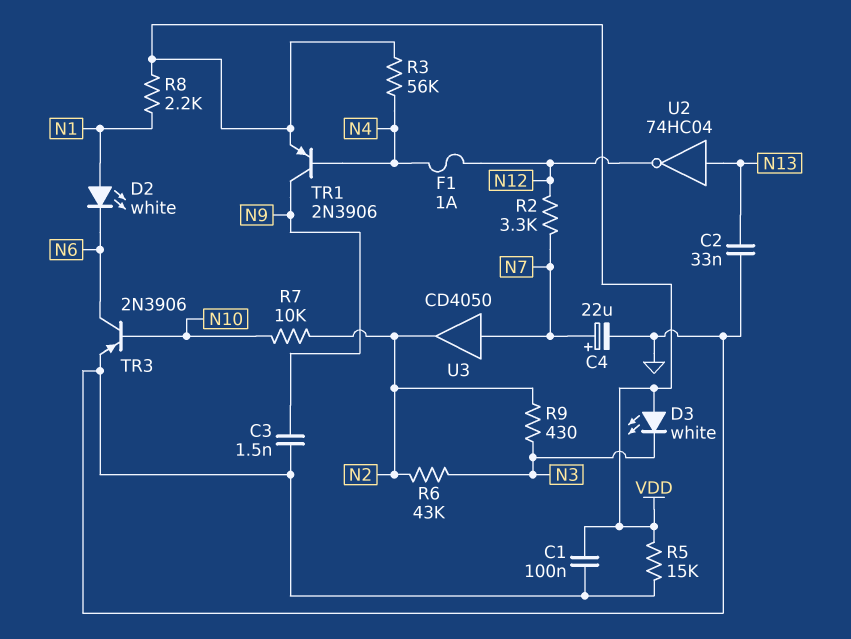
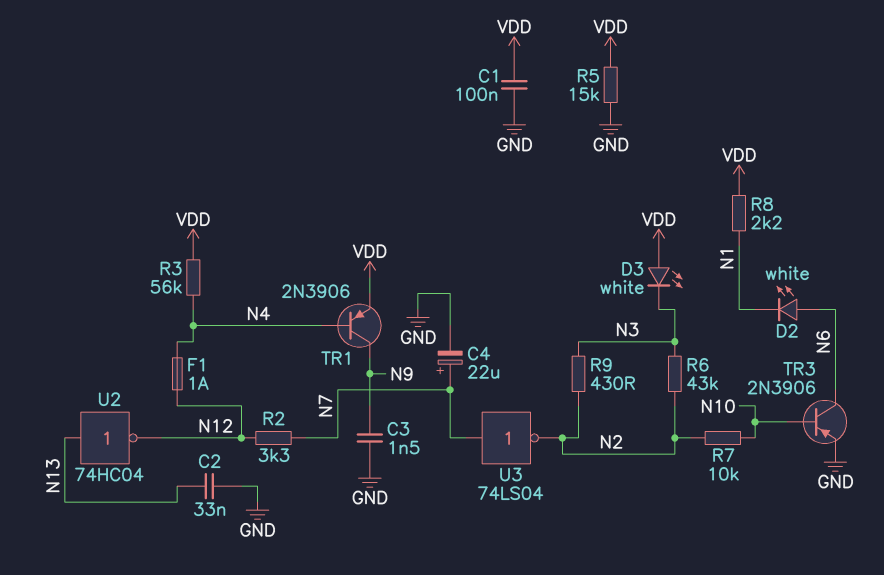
D2: LED white (A N1, K N6) -> LED white (A N6, K N1)
U3: buffer CD4050 (in N7, out N2) -> NOT 74LS04 (in N7, out N2)

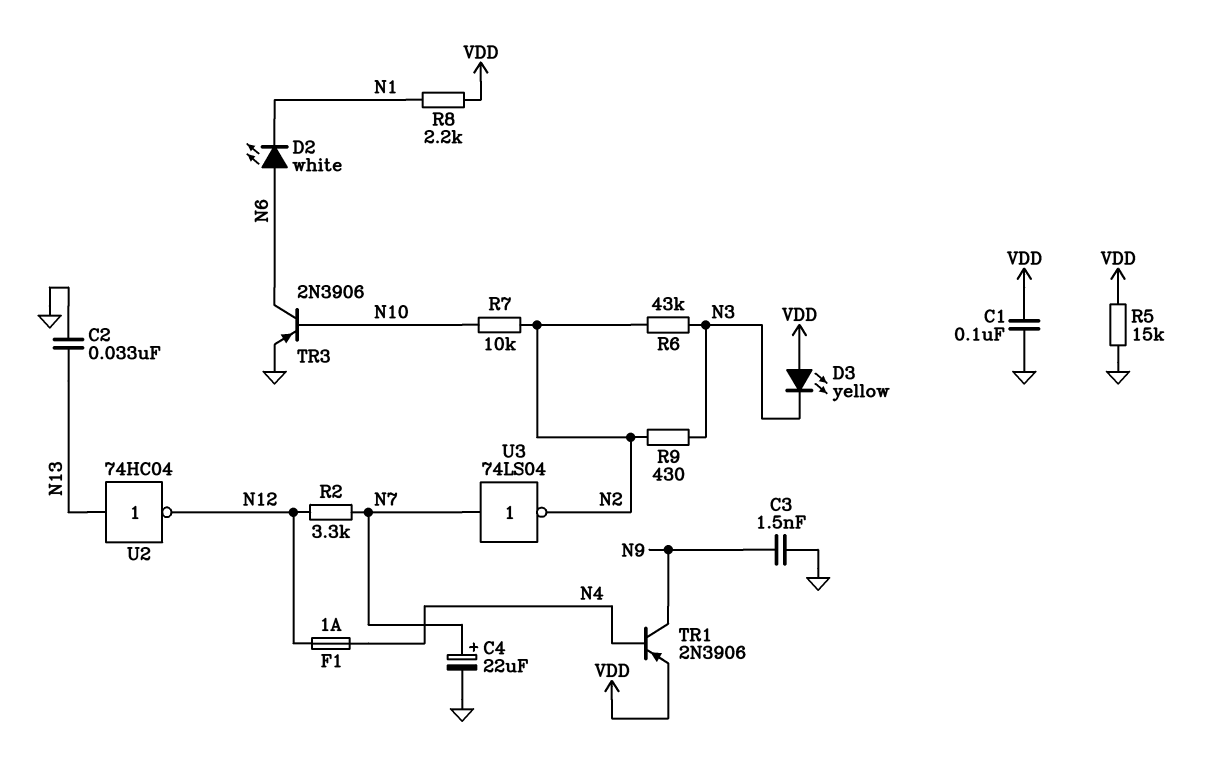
D3: LED white (A VDD, K N3) -> LED yellow (A VDD, K N3)
R3: 56k (N4, VDD) -> none

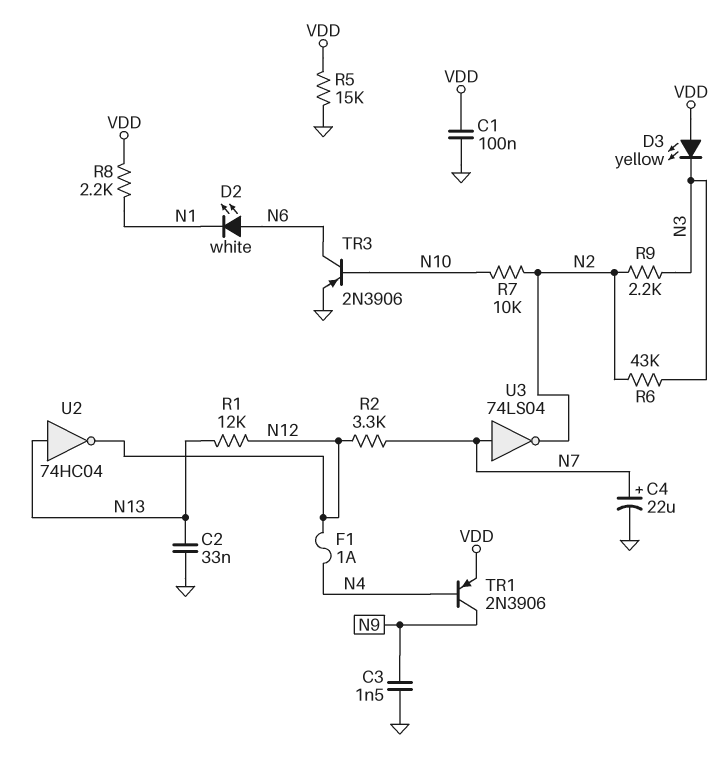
R1: none -> 12k (N12, N13)
R9: 430 (N2, N3) -> 2.2k (N2, N3)

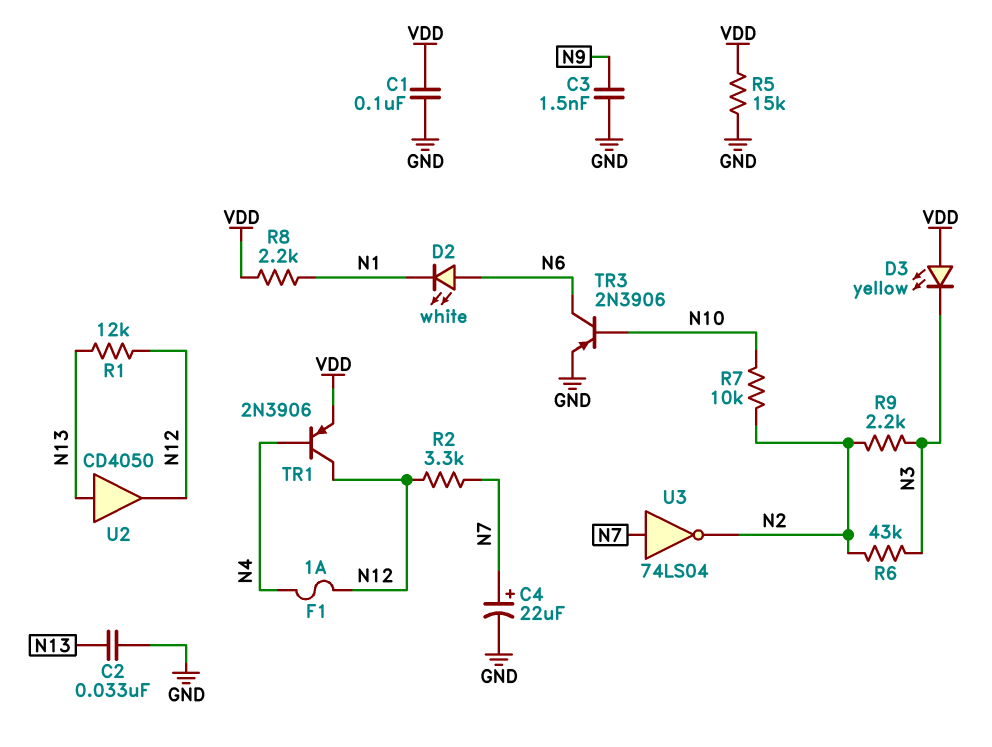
TR1: PNP 2N3906 (B N4, C N9, E VDD) -> PNP 2N3906 (B N4, C N12, E VDD)
U2: NOT 74HC04 (in N13, out N12) -> buffer CD4050 (in N13, out N12)

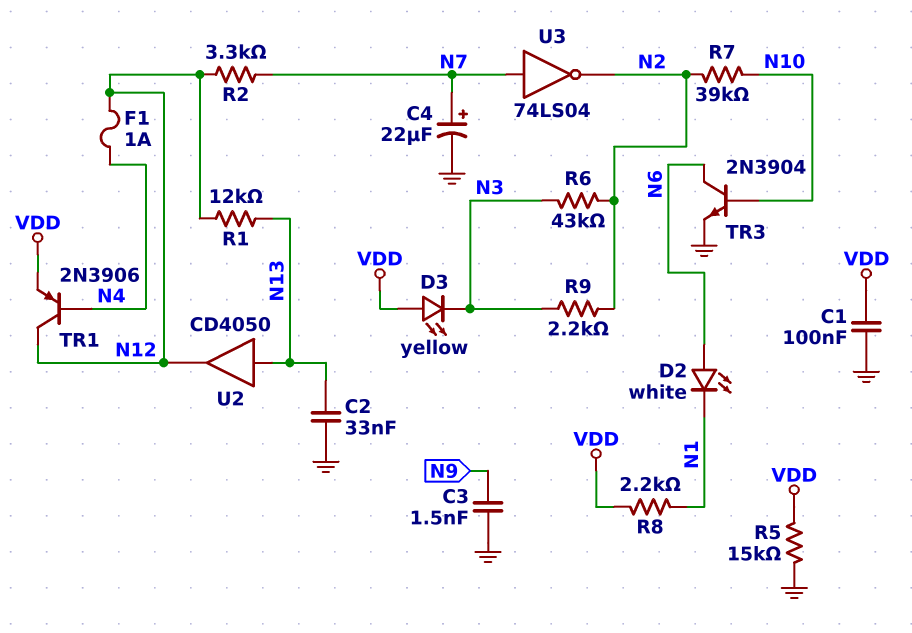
R7: 10k (N2, N10) -> 39k (N2, N10)
TR3: PNP 2N3906 (B N10, C N6, E GND) -> NPN 2N3904 (B N10, C N6, E GND)

